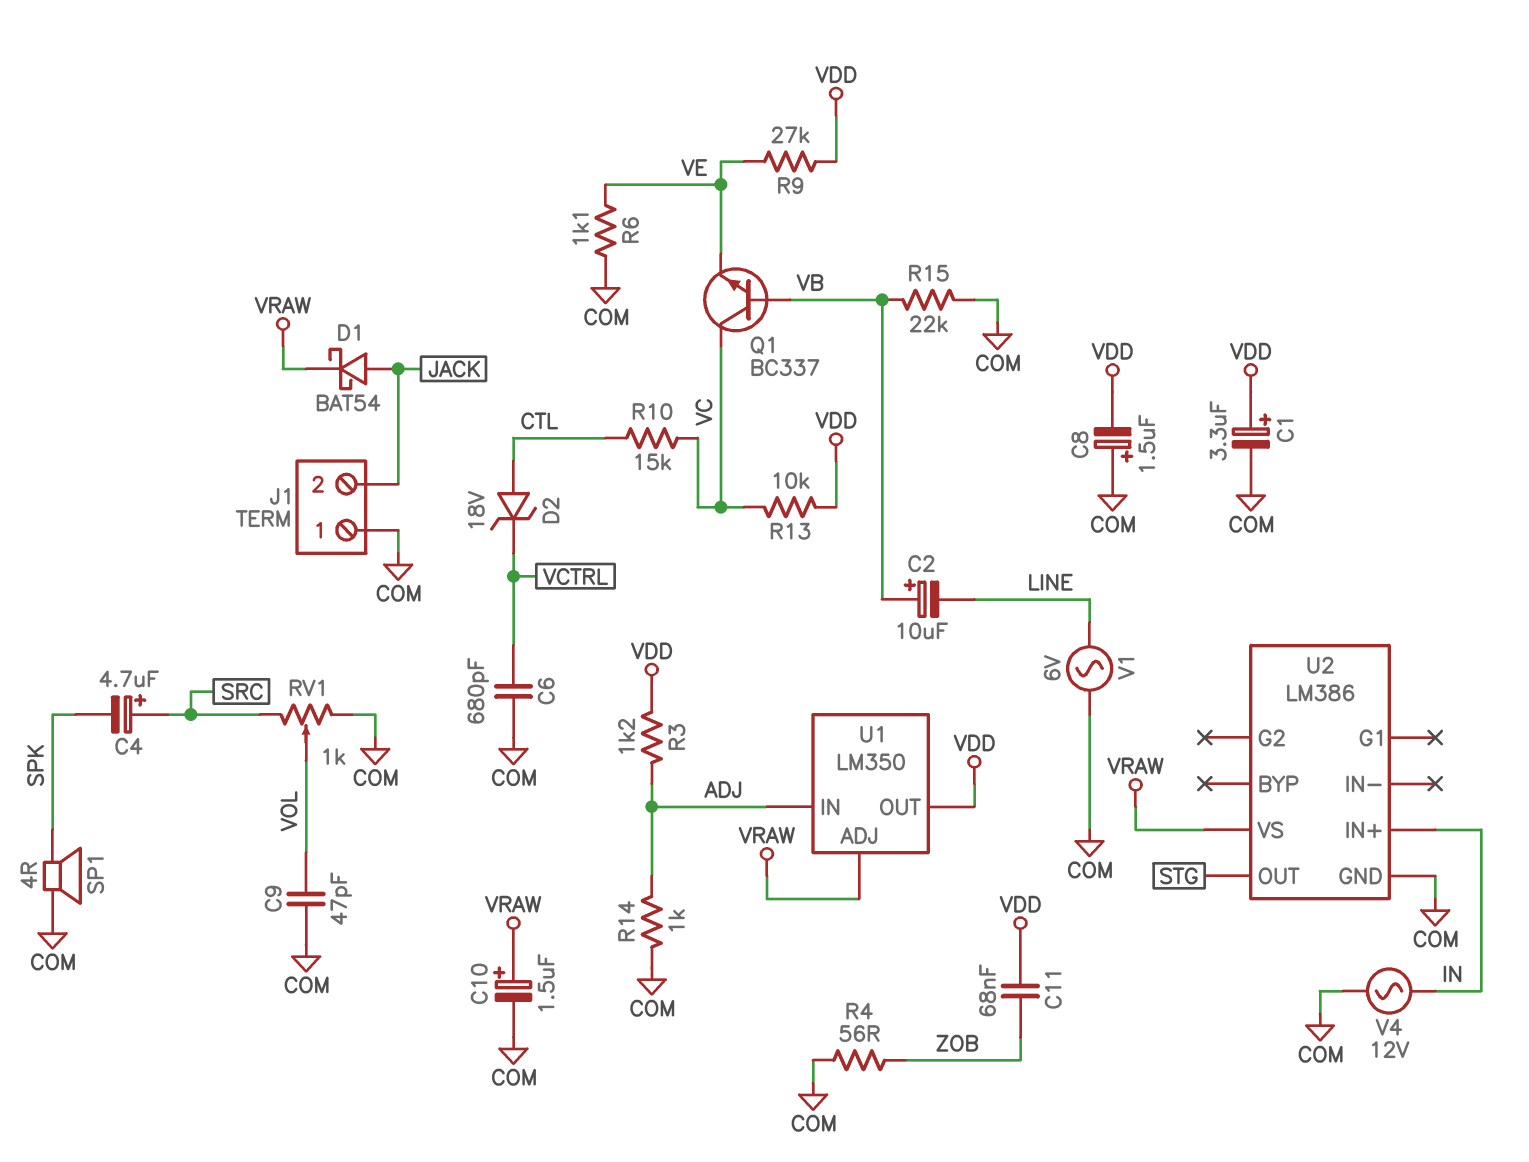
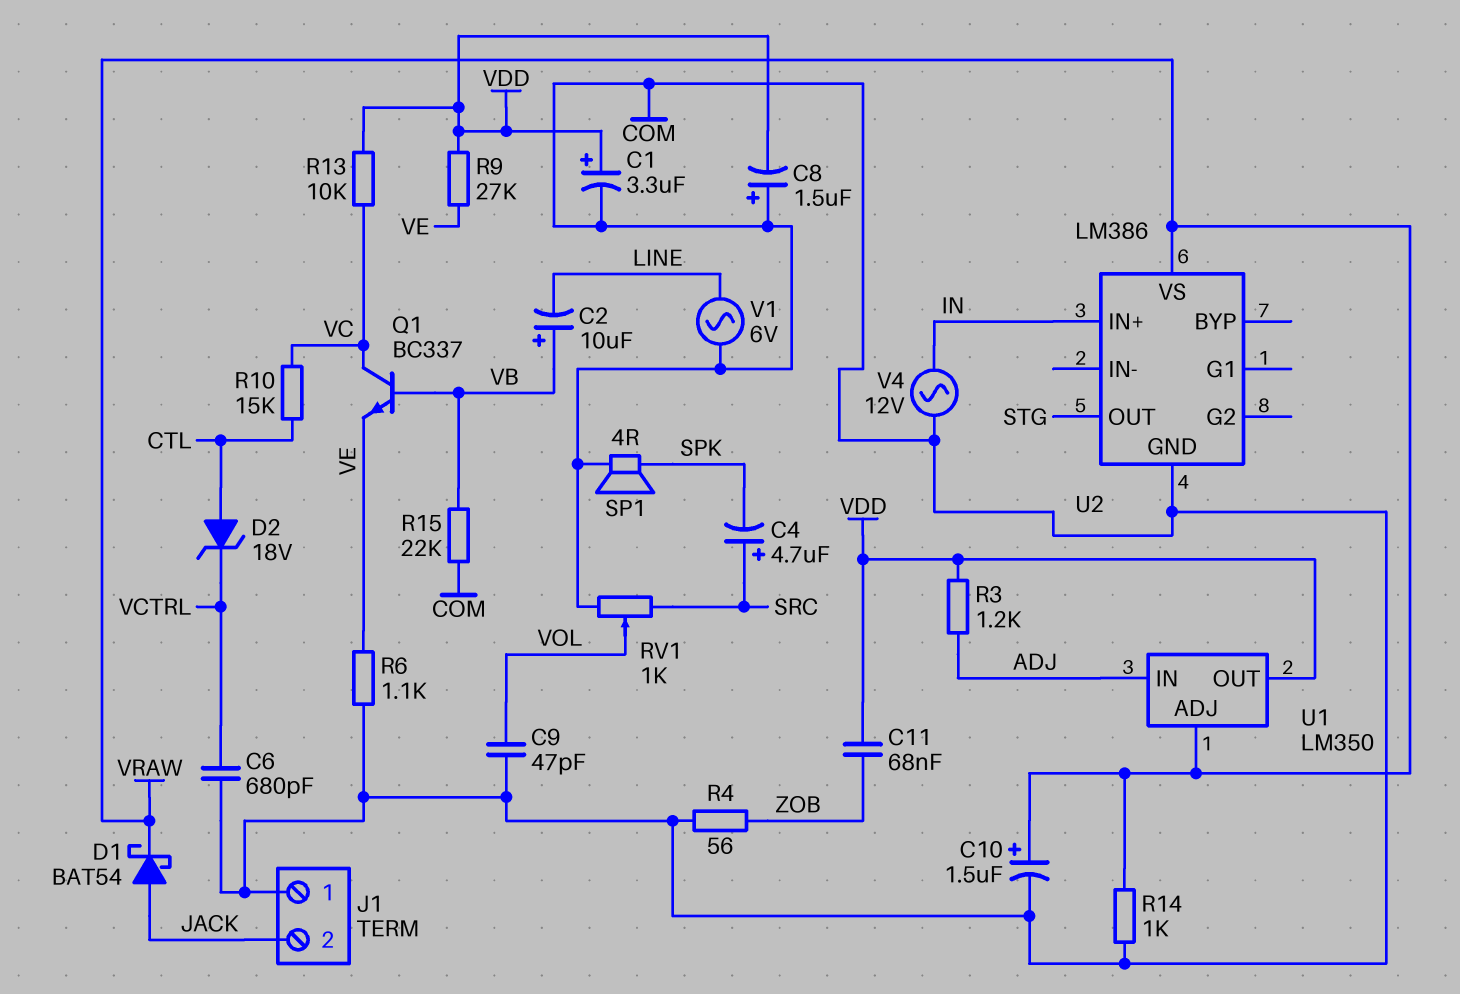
R14: 1k (ADJ, COM) -> 1k (COM, VRAW)

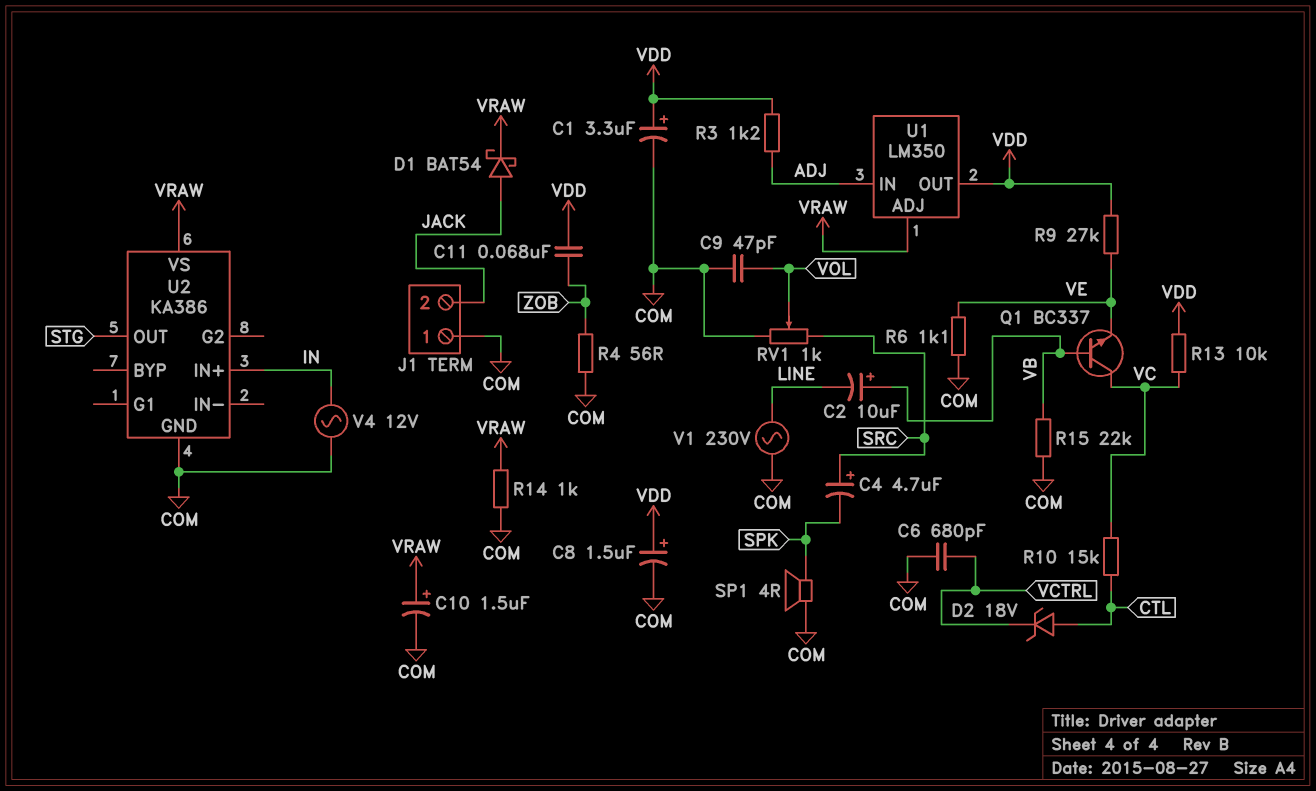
C8: 1.5uF (plus COM, minus VDD) -> 1.5uF (plus VDD, minus COM)
U2: LM386 -> KA386
V1: AC 6V (COM, LINE) -> AC 230V (COM, LINE)

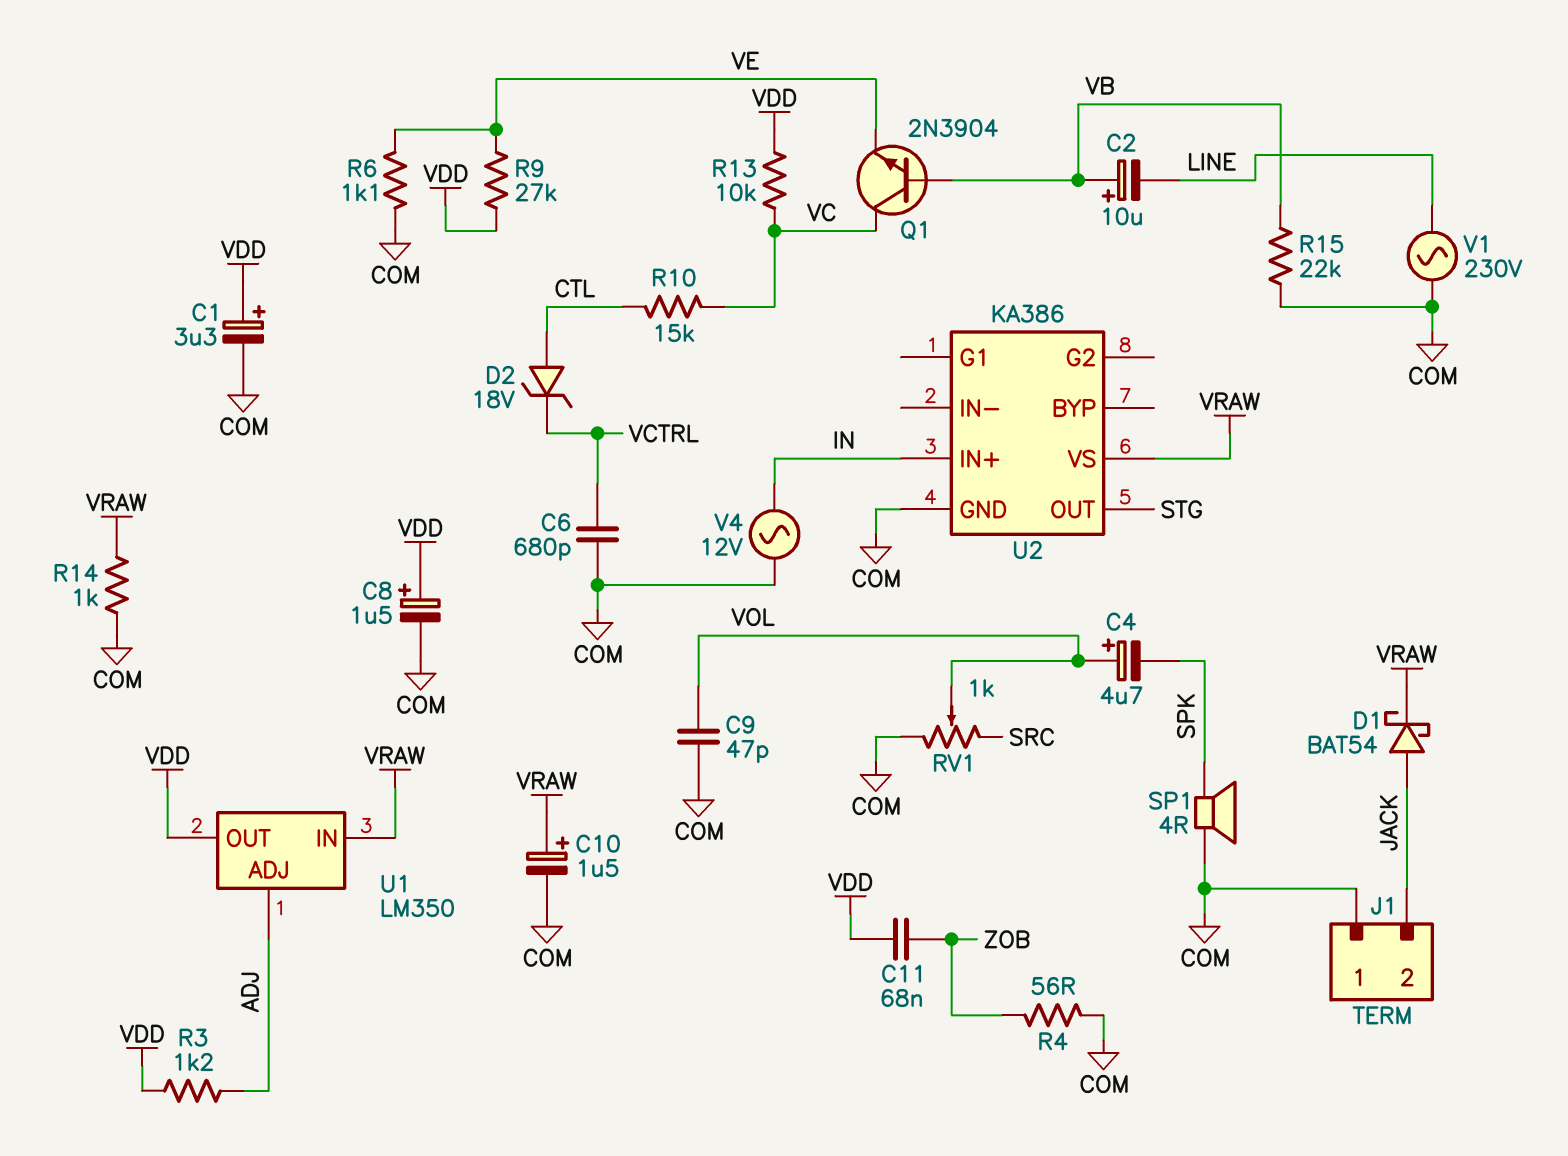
C4: 4.7uF (plus SRC, minus SPK) -> 4.7uF (plus VOL, minus SPK)
Q1: NPN BC337 (B VB, C VC, E VE) -> NPN 2N3904 (B VB, C VC, E VE)
U1 pin ADJ: VRAW -> ADJ
U1 pin IN: ADJ -> VRAW

